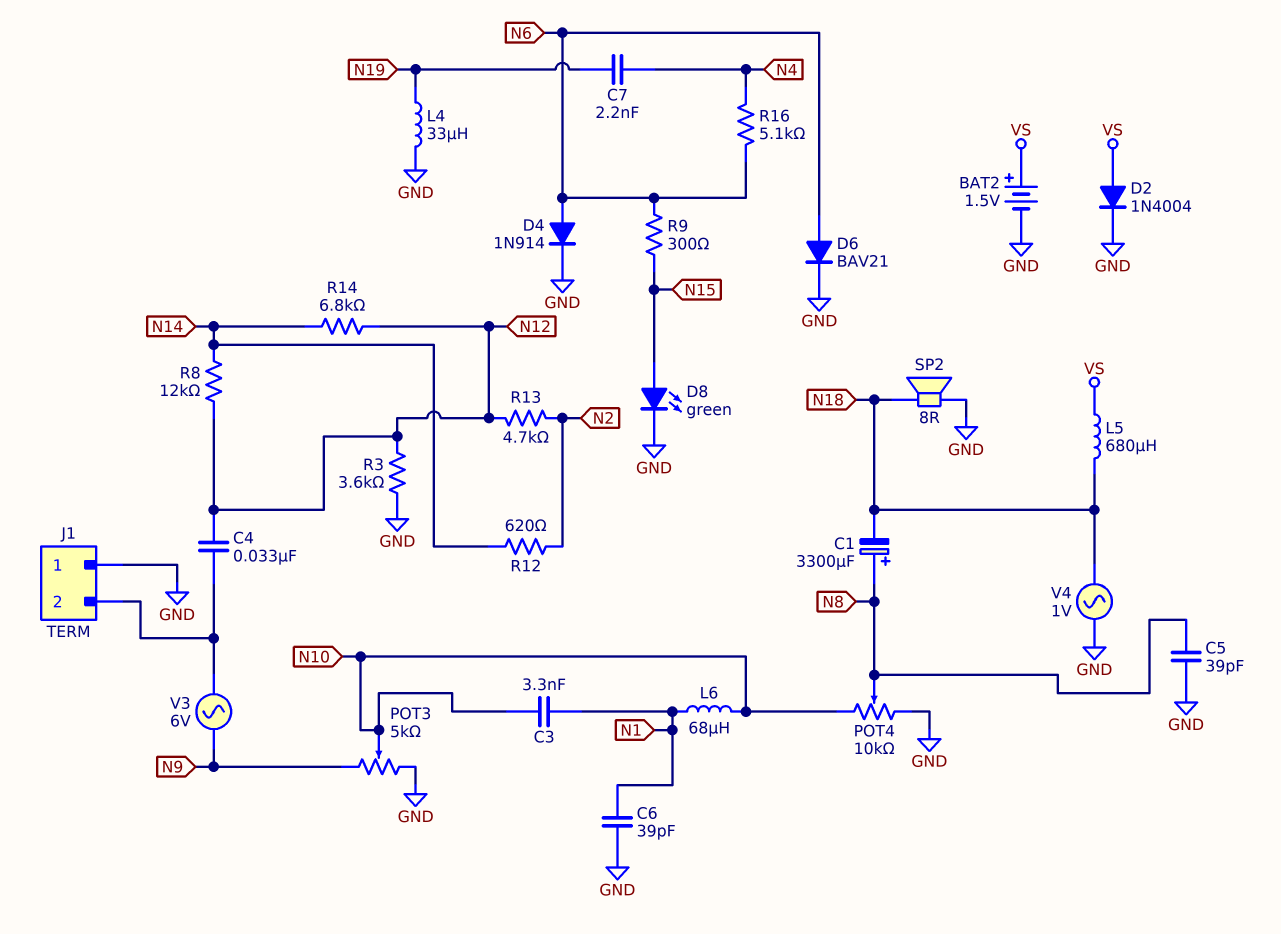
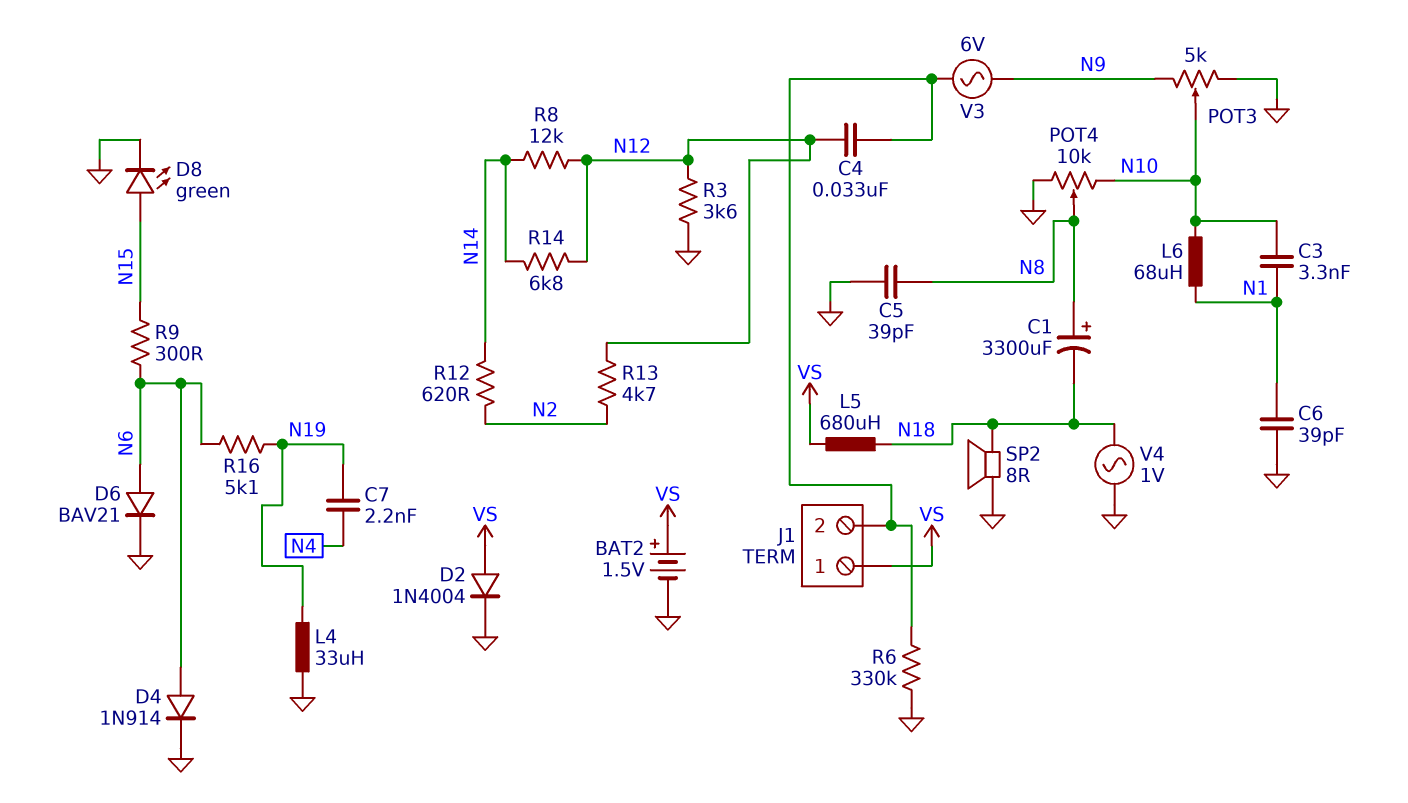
J1 pin 1: GND -> VS
R6: none -> 330k (GND, J1/2)
R16: 5.1k (N4, N6) -> 5.1k (N6, N19)

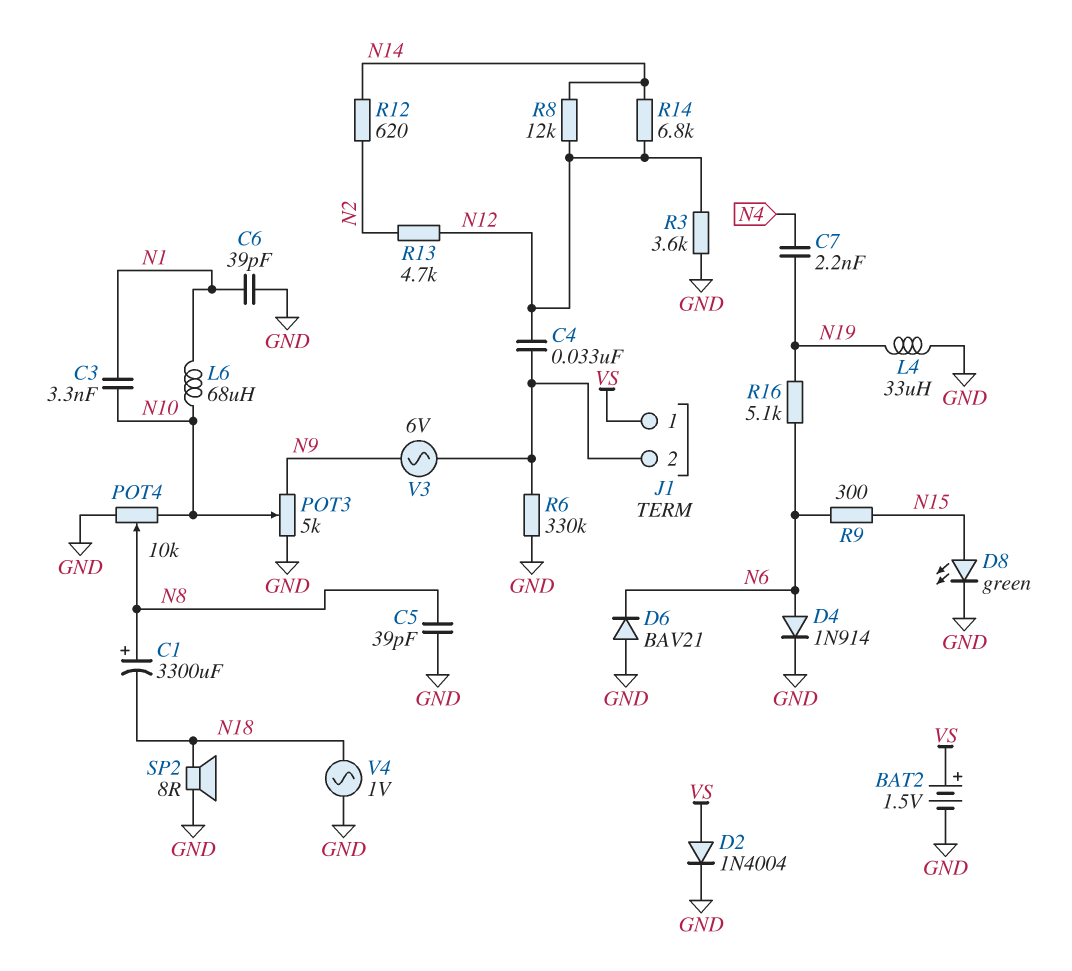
D6: diode BAV21 (A N6, K GND) -> diode BAV21 (A GND, K N6)
L5: 680uH (N18, VS) -> none

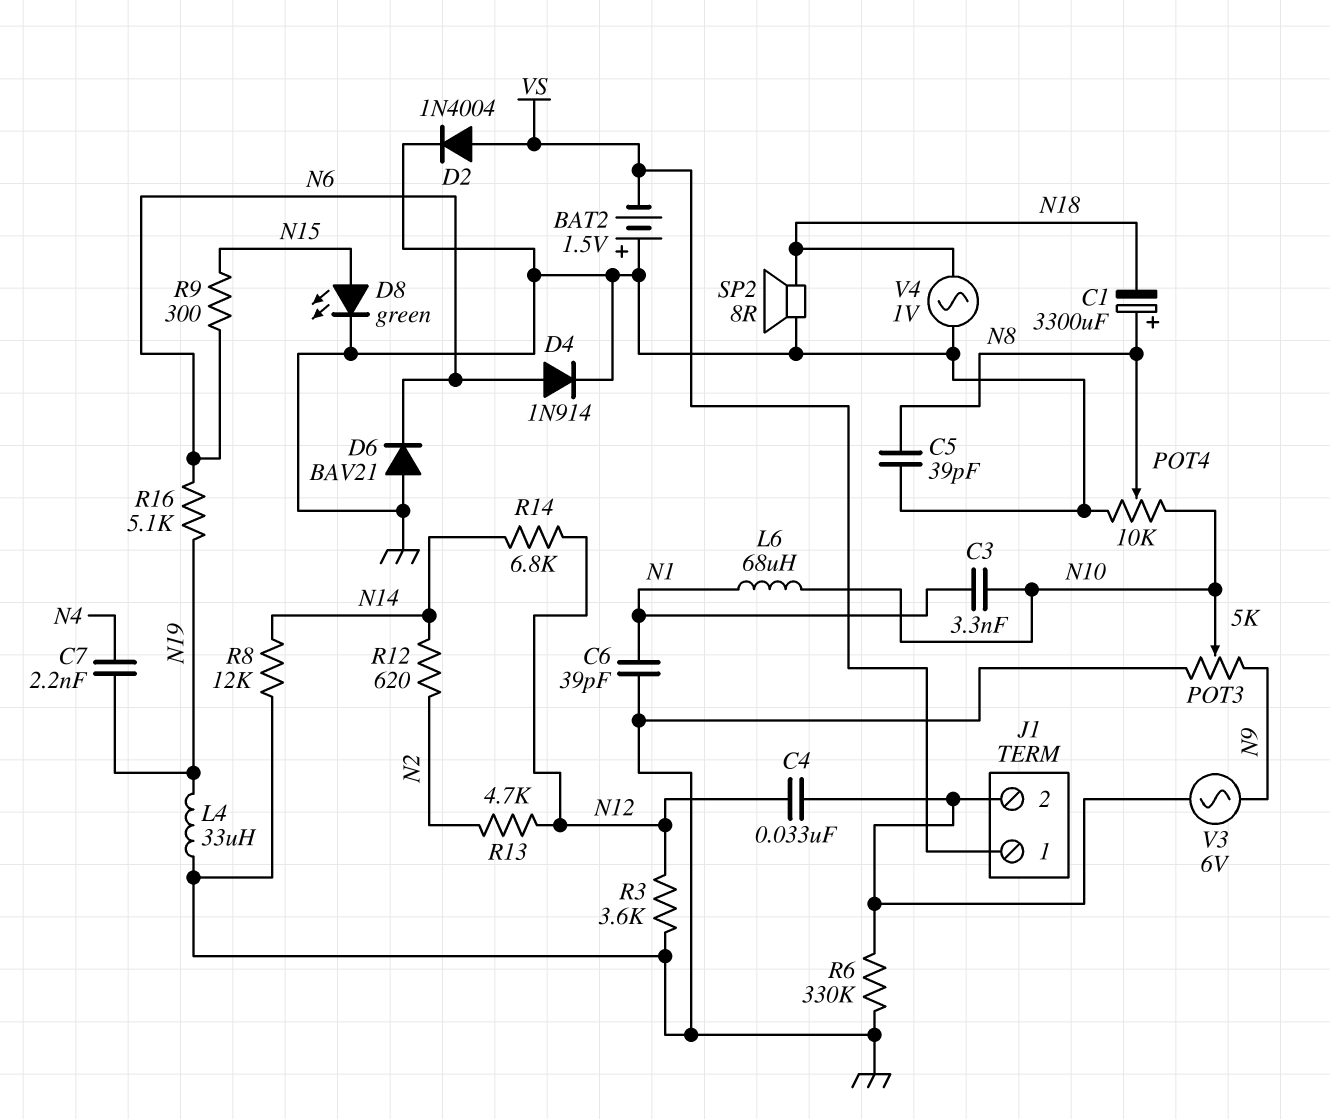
BAT2: 1.5V (plus VS, minus GND) -> 1.5V (plus GND, minus VS)
R8: 12k (N12, N14) -> 12k (GND, N14)

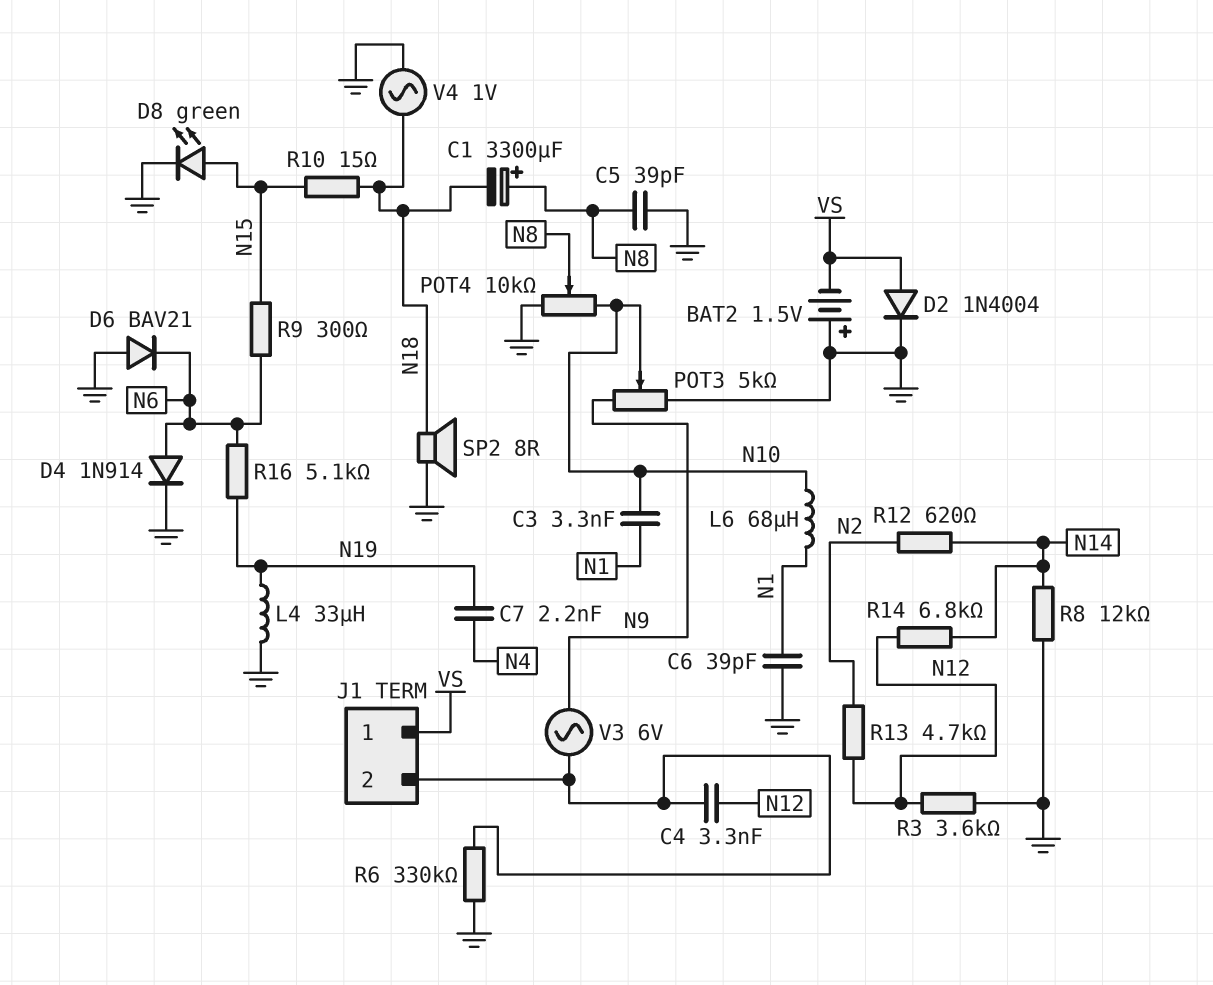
C4: 33nF (J1/2, N12) -> 3.3nF (J1/2, N12)
R10: none -> 15 (N15, N18)

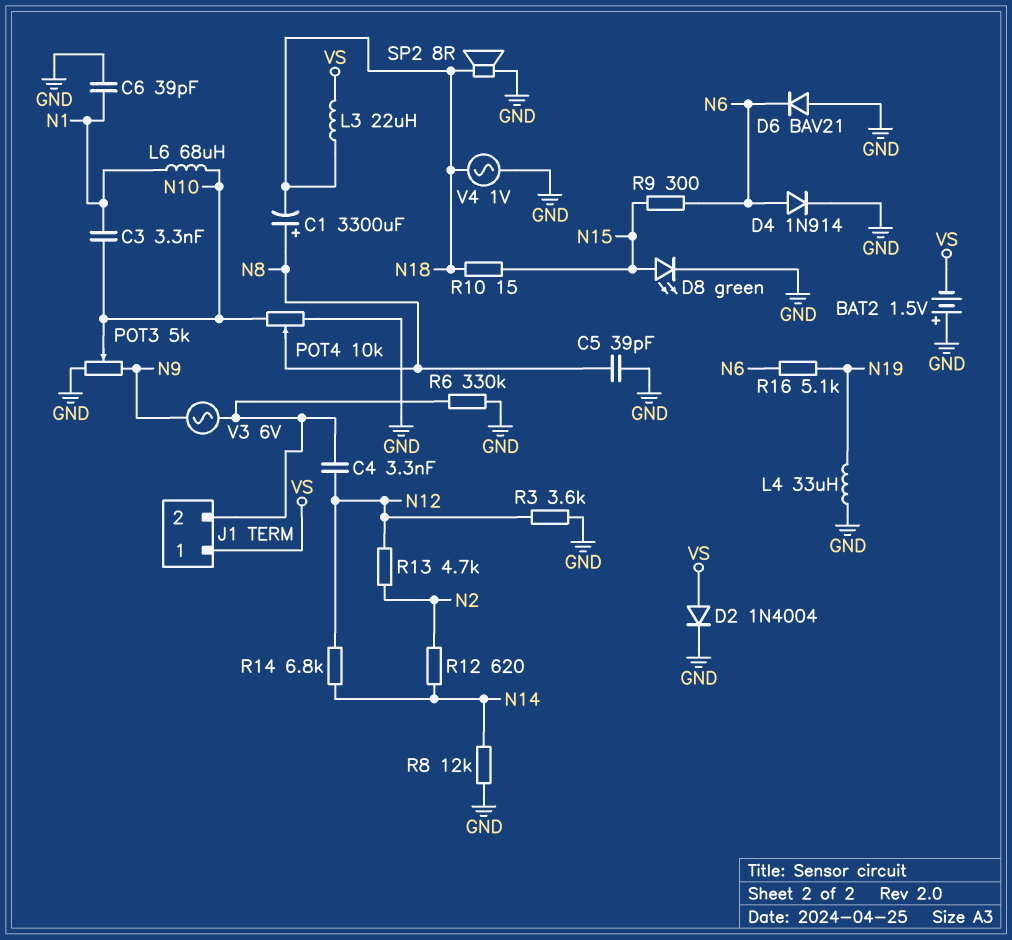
C7: 2.2nF (N4, N19) -> none
L3: none -> 22uH (N18, VS)

